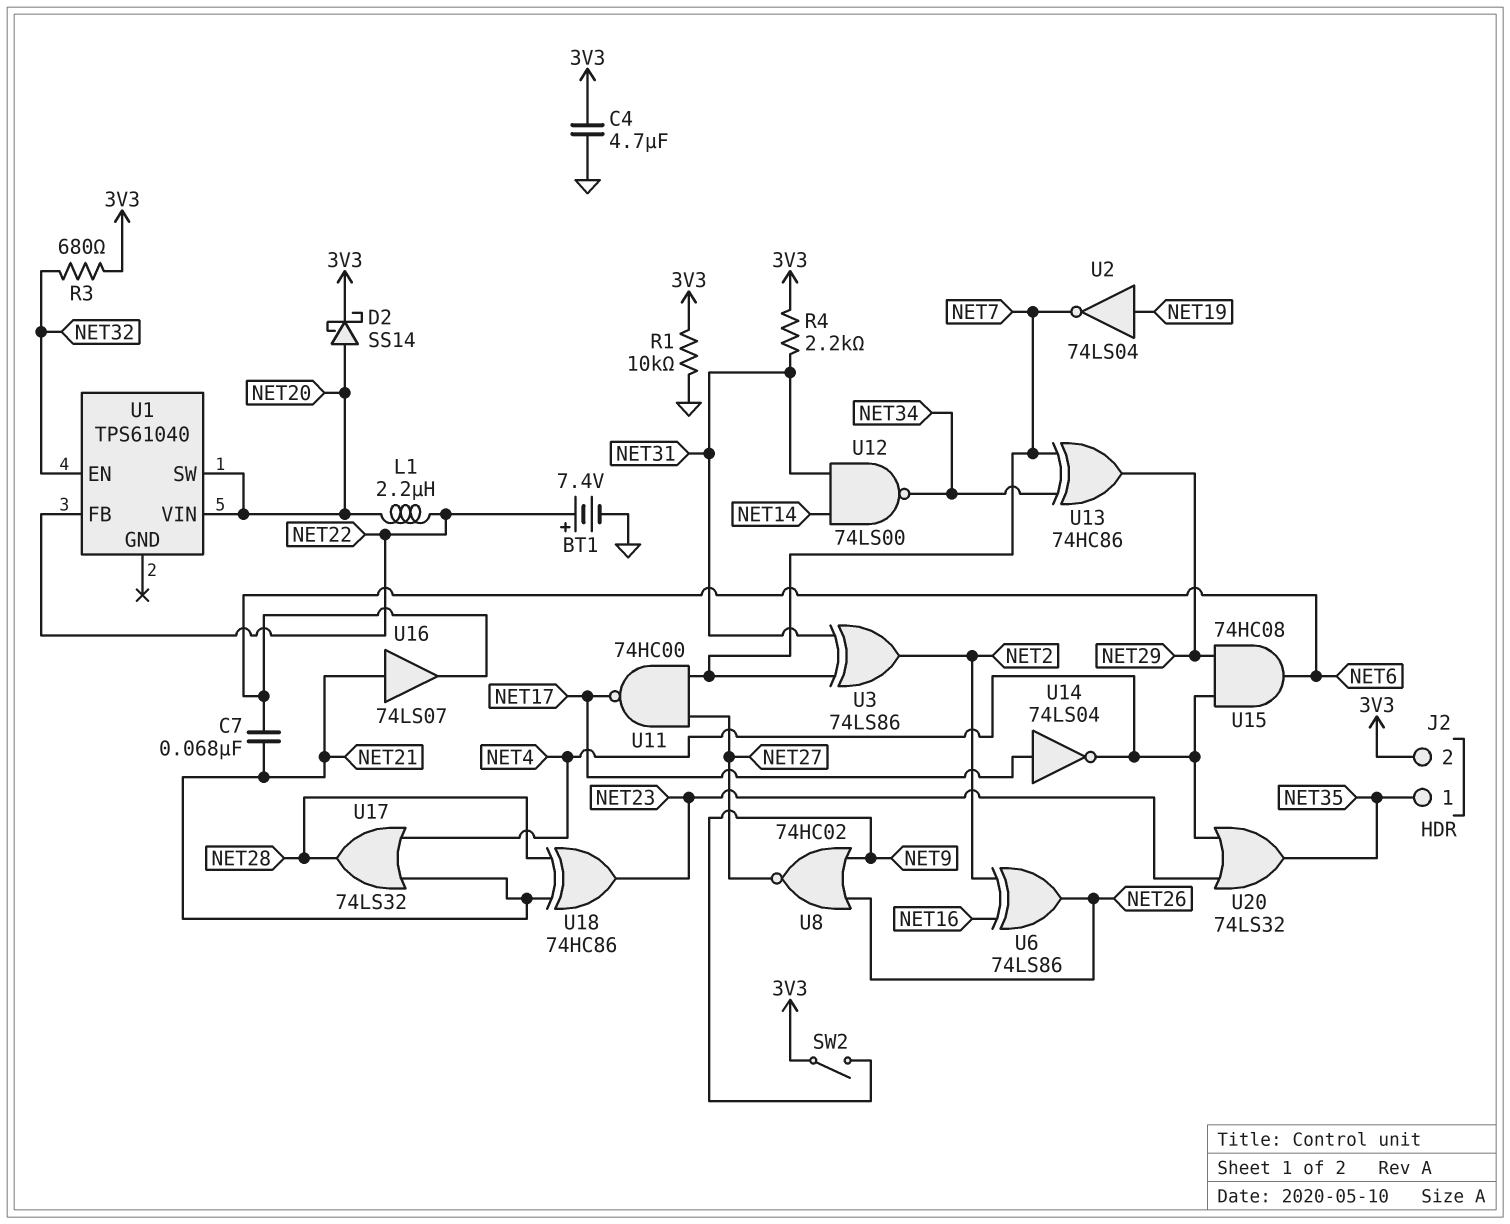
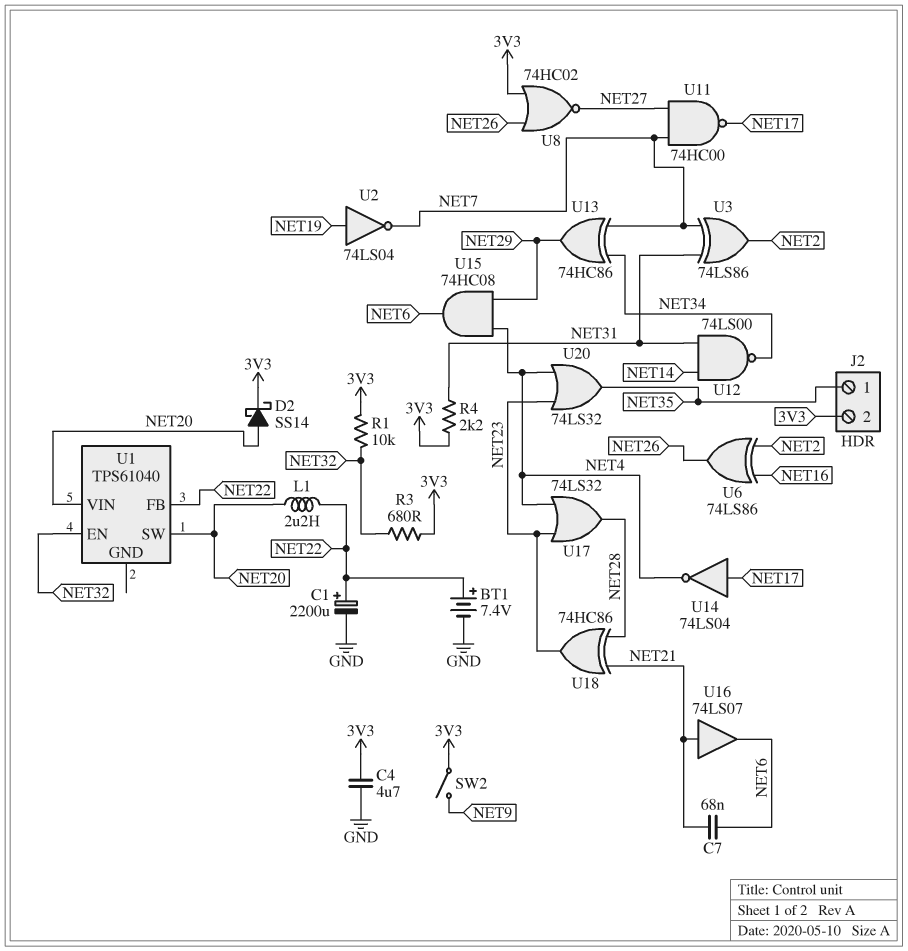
C1: none -> 2200uF (plus NET22, minus GND)
R1: 10k (3V3, GND) -> 10k (3V3, NET32)
U8: NOR 74HC02 (in NET9, in NET26, out NET27) -> NOR 74HC02 (in 3V3, in NET26, out NET27)
U17: OR 74LS32 (in NET4, in NET21, out NET28) -> OR 74LS32 (in NET4, in NET23, out NET28)

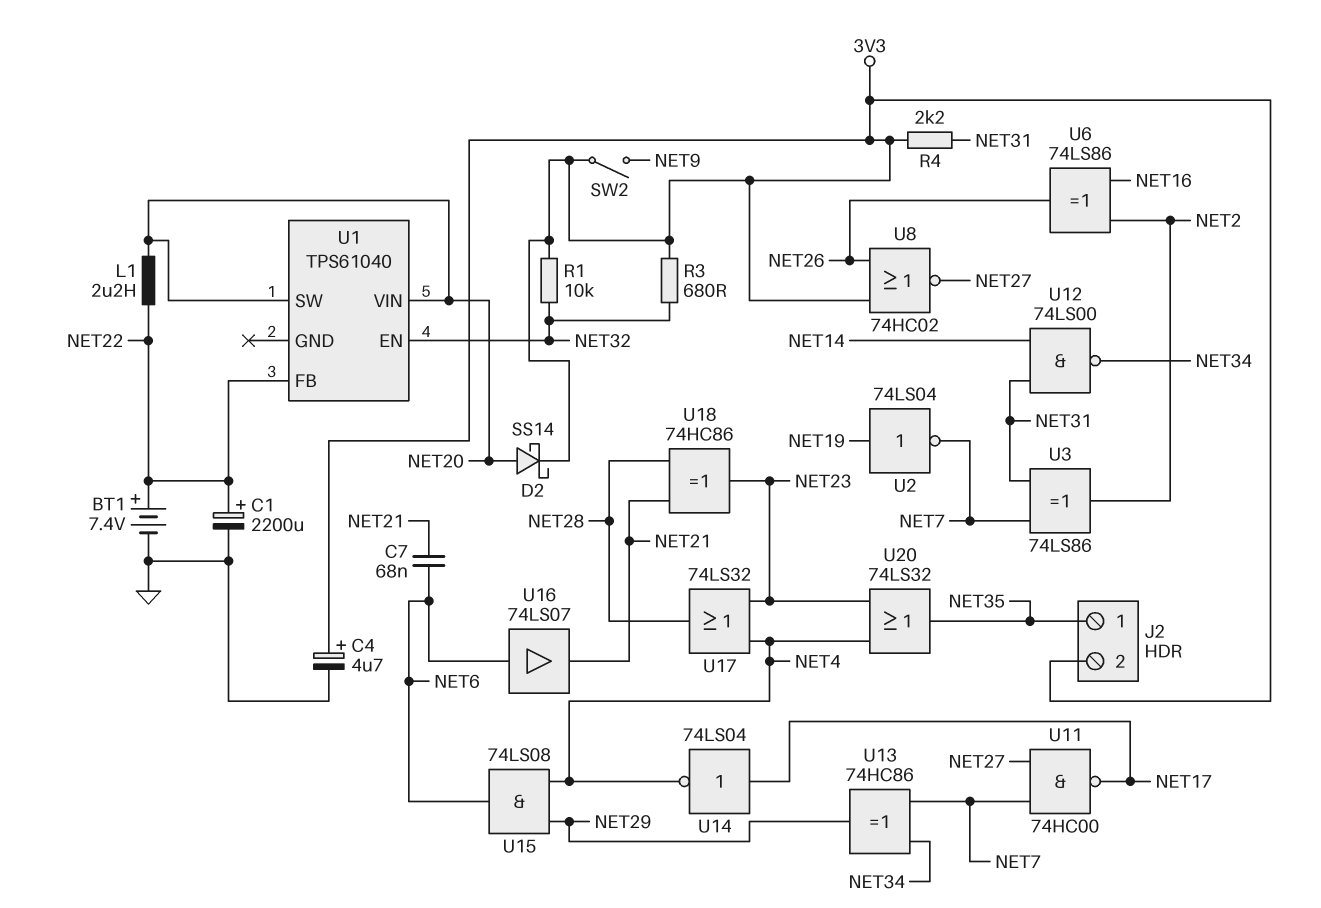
C4: 4.7uF (3V3, GND) -> 4.7uF (plus 3V3, minus GND)
U15: AND 74HC08 (in NET4, in NET29, out NET6) -> AND 74LS08 (in NET4, in NET29, out NET6)
U16: buffer 74LS07 (in NET21, out NET6) -> buffer 74LS07 (in NET6, out NET21)

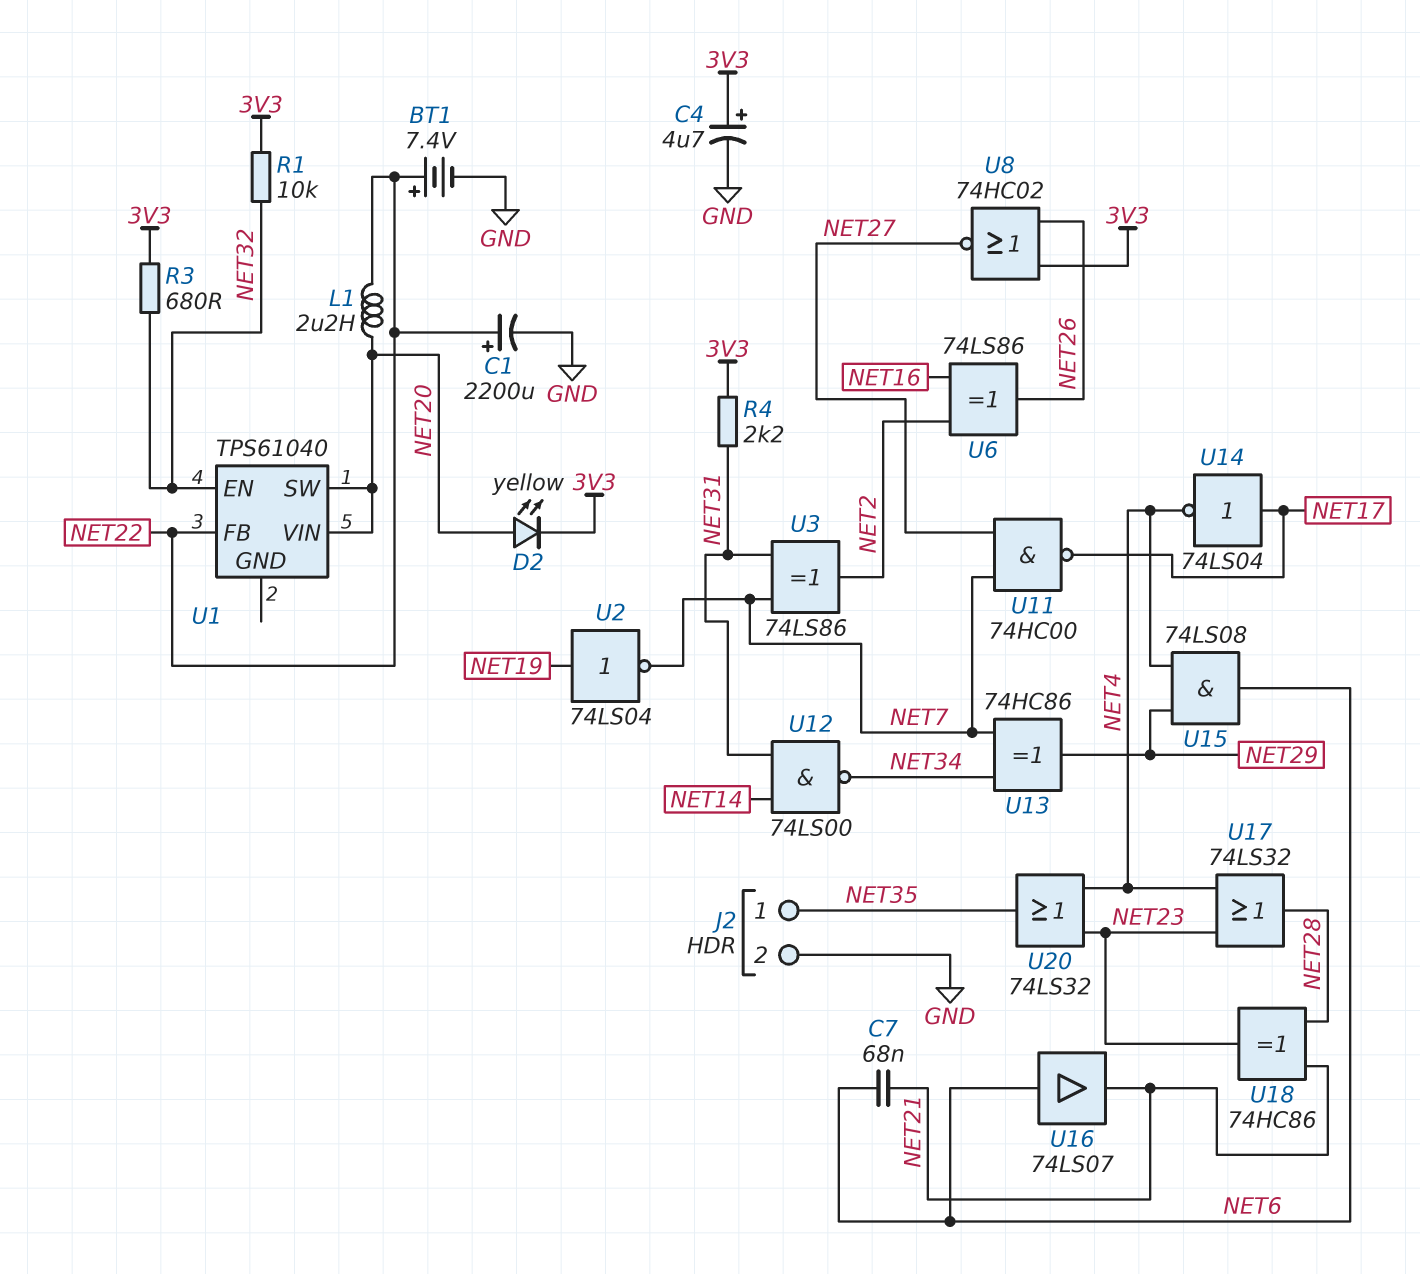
D2: schottky SS14 (A NET20, K 3V3) -> LED yellow (A NET20, K 3V3)
J2 pin 2: 3V3 -> GND
SW2: switch (3V3, NET9) -> none

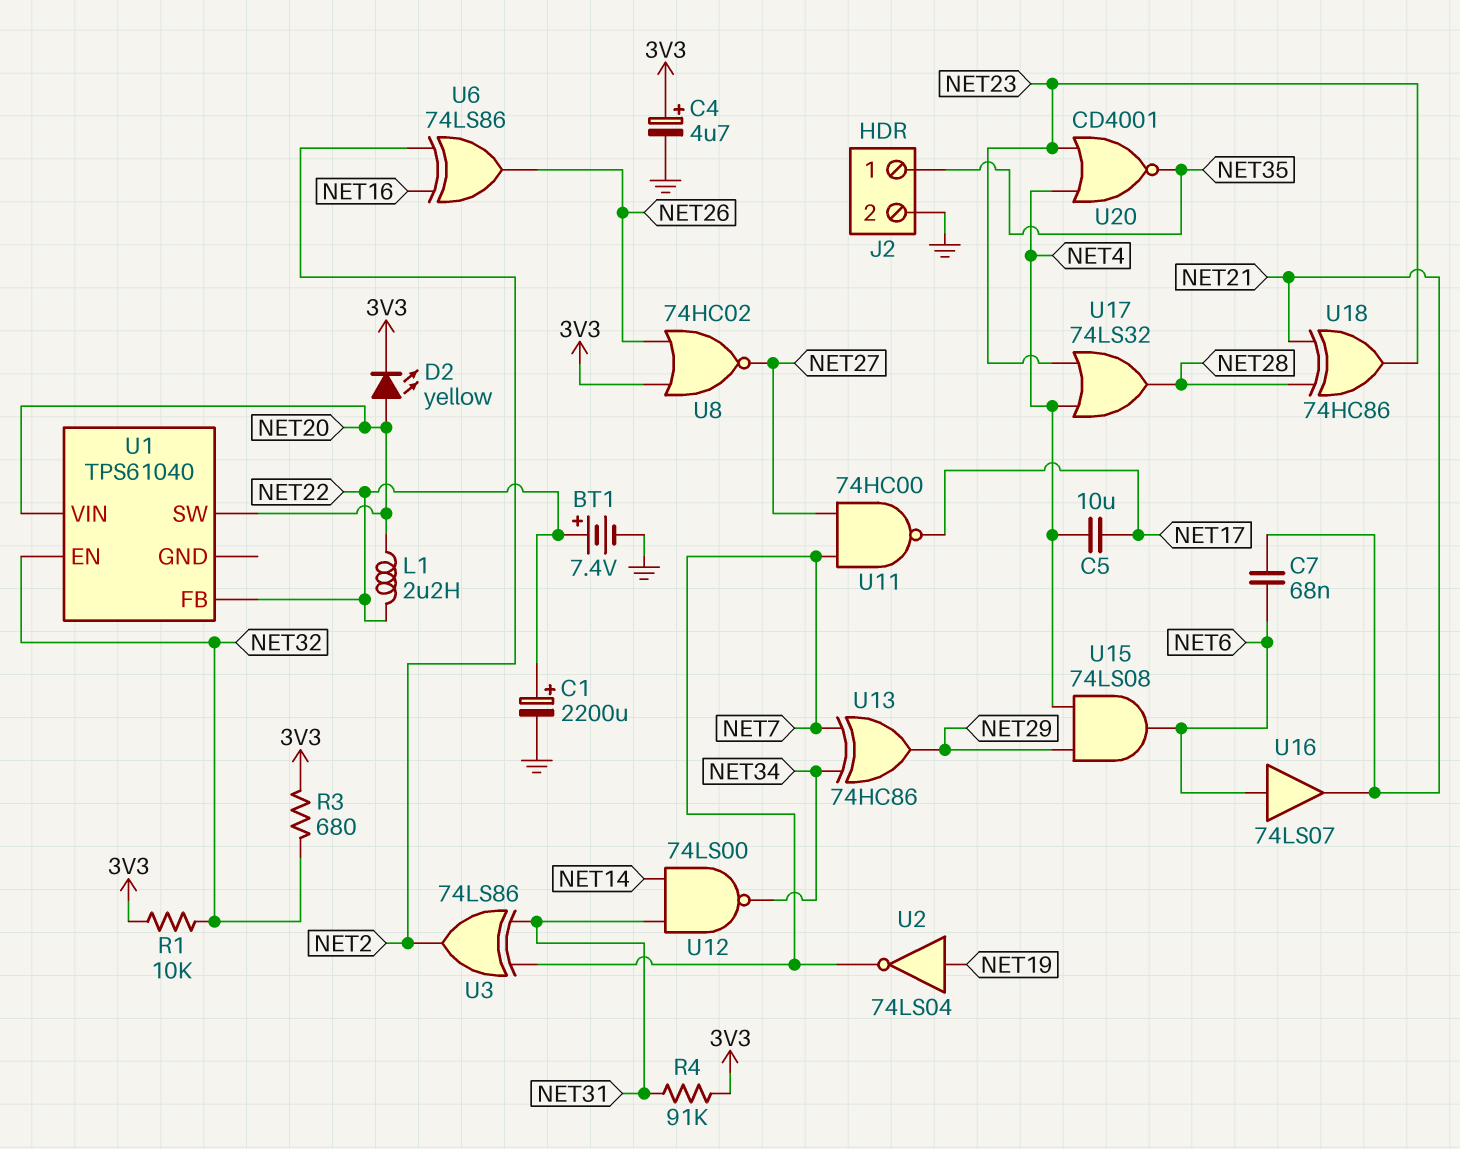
C5: none -> 10uF (NET4, NET17)
R4: 2.2k (3V3, NET31) -> 91k (3V3, NET31)
U14: NOT 74LS04 (in NET17, out NET4) -> none
U20: OR 74LS32 (in NET4, in NET23, out NET35) -> NOR CD4001 (in NET4, in NET23, out NET35)

